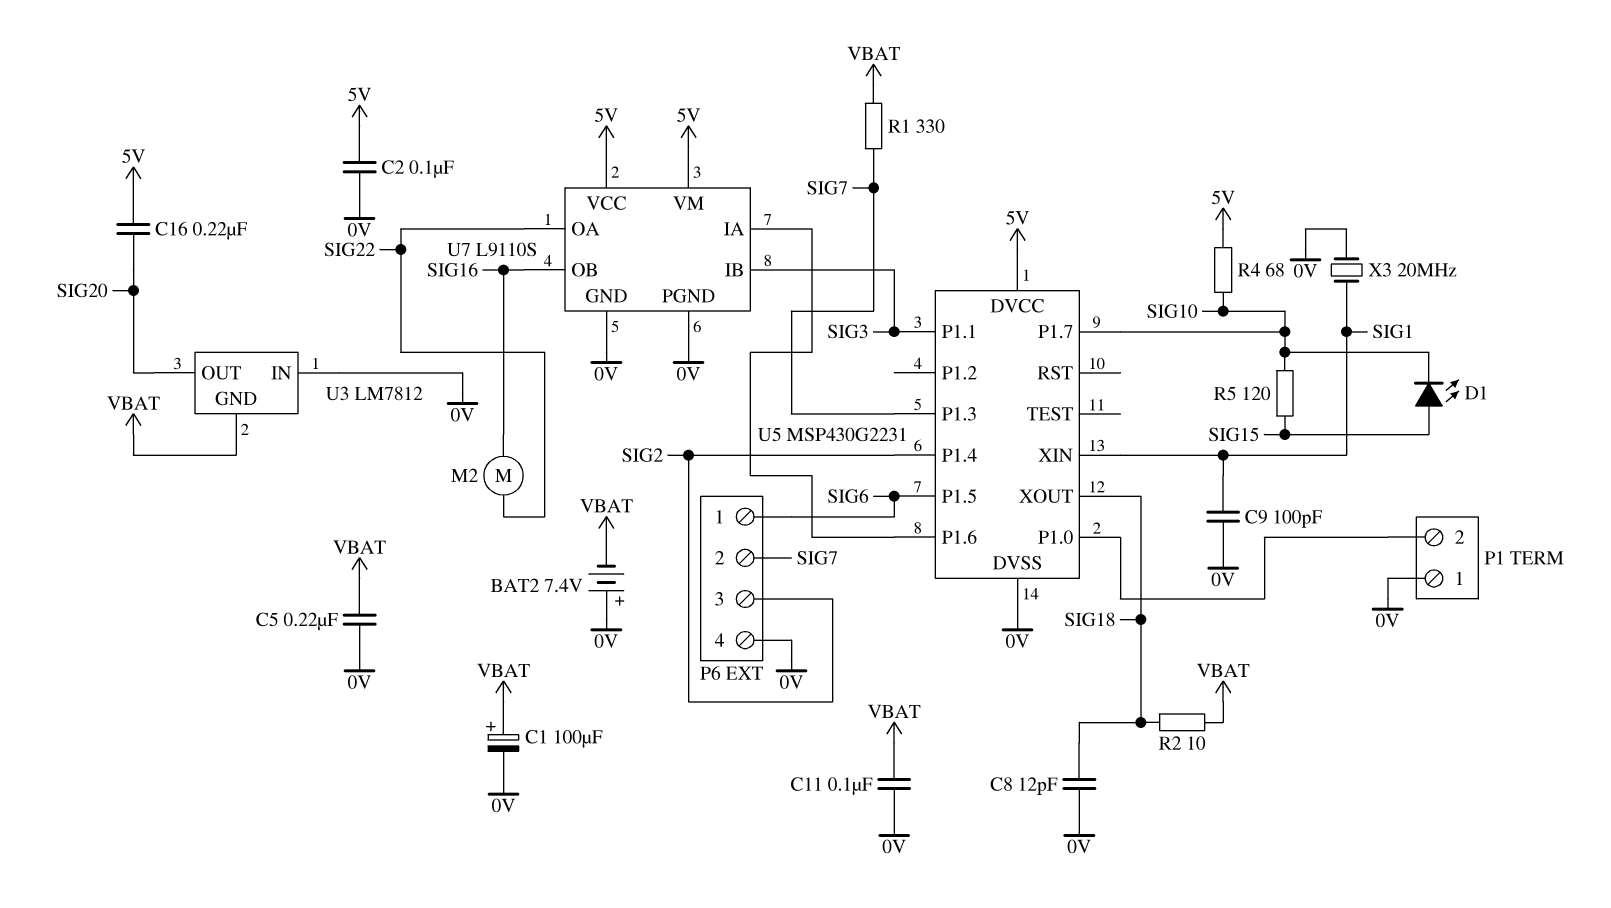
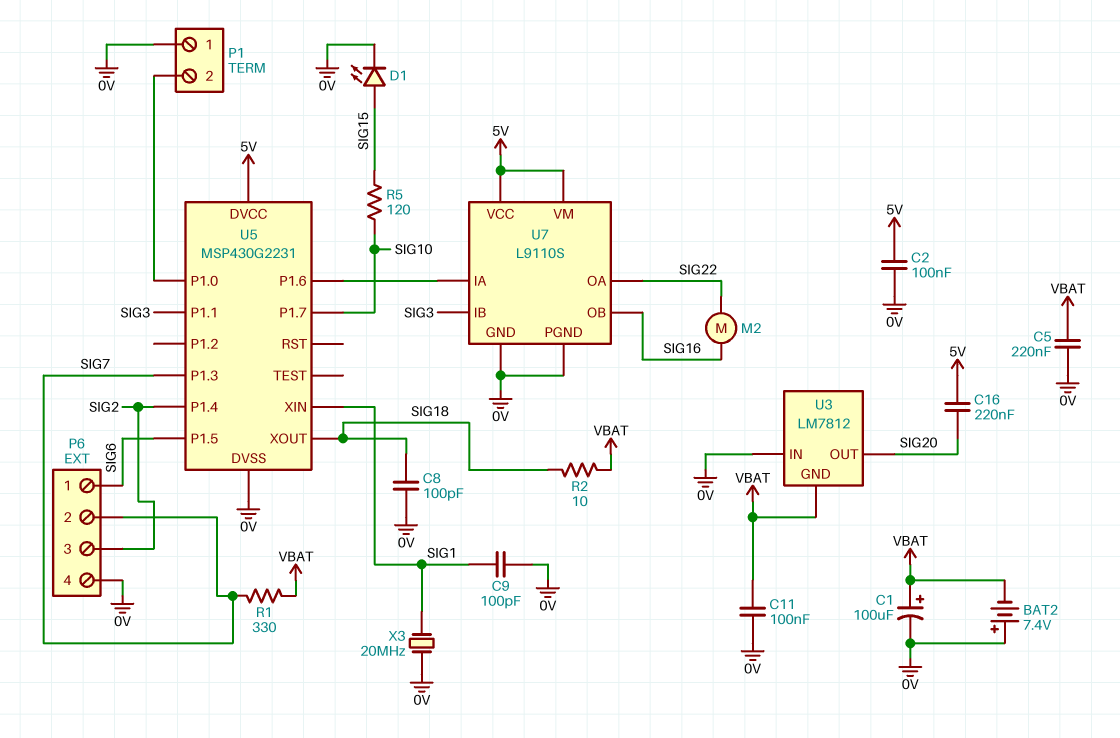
C8: 12pF (0V, SIG18) -> 100pF (0V, SIG18)
D1: LED (A SIG15, K SIG10) -> LED (A SIG15, K 0V)
R4: 68 (5V, SIG10) -> none

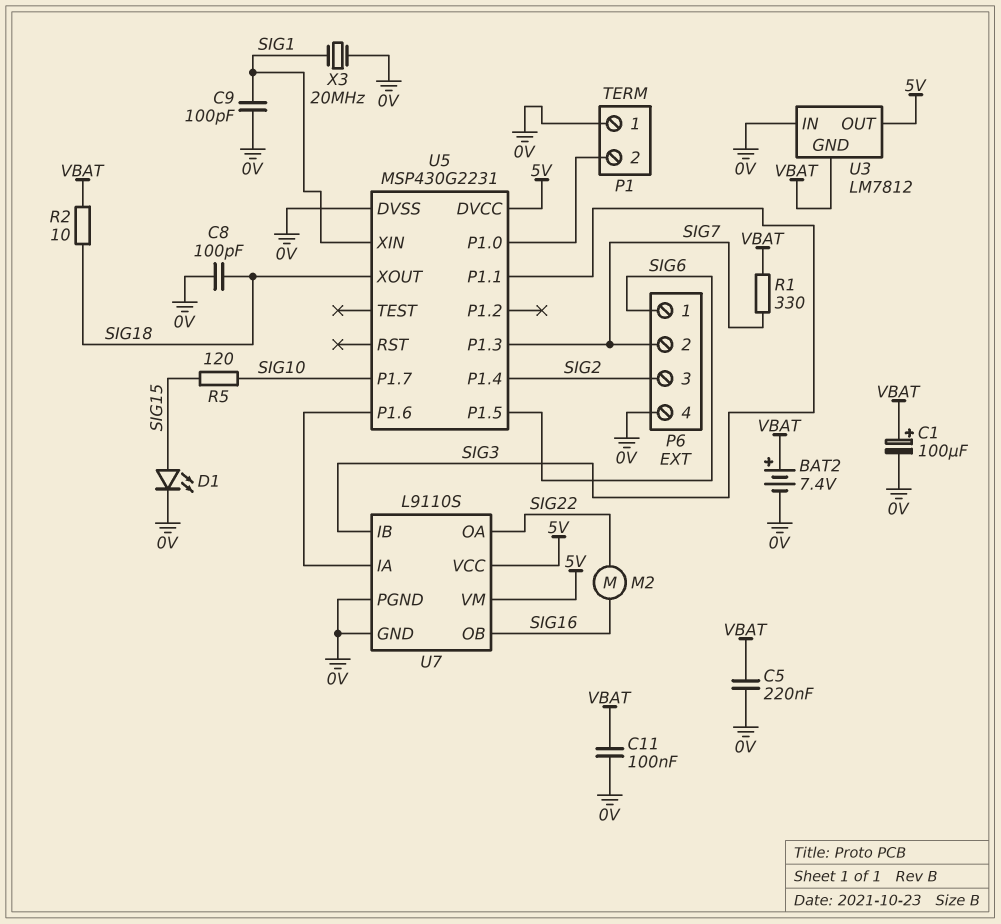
BAT2: 7.4V (plus 0V, minus VBAT) -> 7.4V (plus VBAT, minus 0V)
C2: 100nF (0V, 5V) -> none
C16: 220nF (5V, SIG20) -> none
U3 pin OUT: SIG20 -> 5V

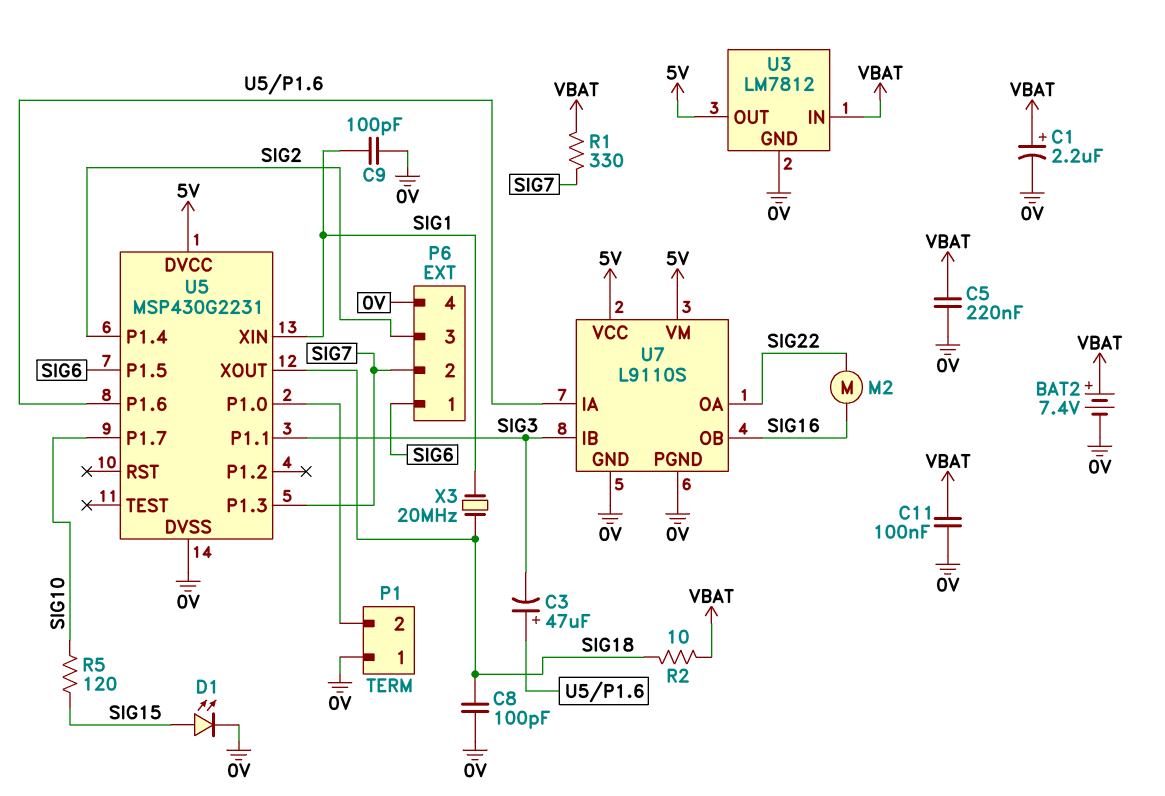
C1: 100uF (plus VBAT, minus 0V) -> 2.2uF (plus VBAT, minus 0V)
C3: none -> 47uF (plus U5/P1.6, minus SIG3)
U3 pin GND: VBAT -> 0V
U3 pin IN: 0V -> VBAT
X3: 20MHz (0V, SIG1) -> 20MHz (SIG1, SIG18)

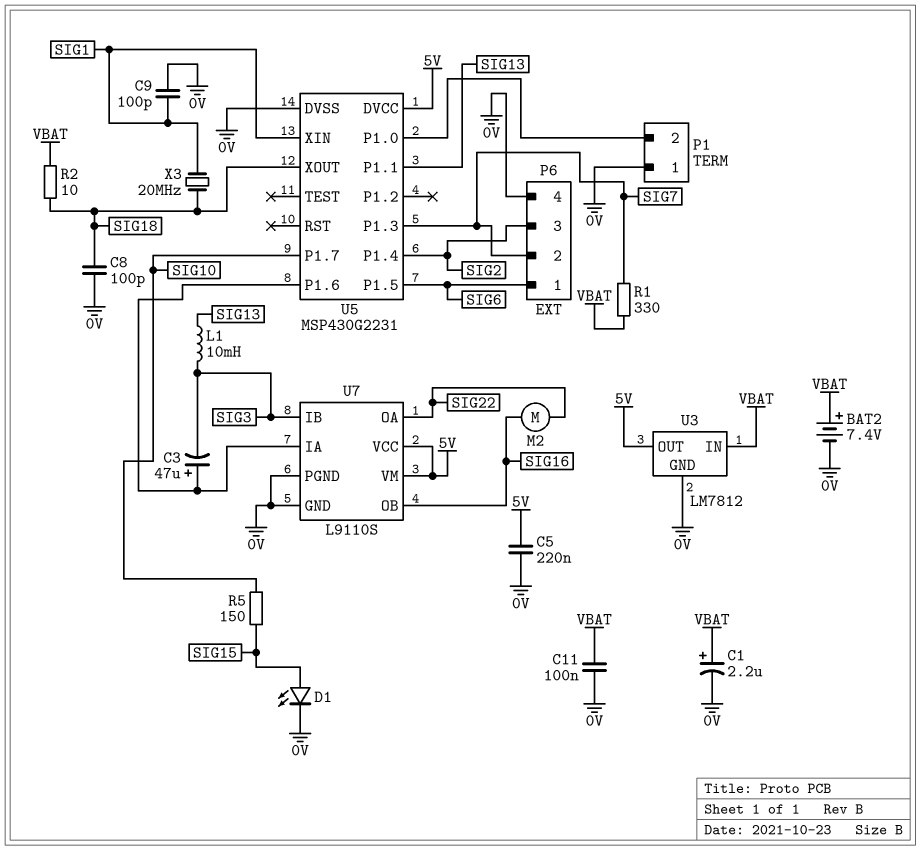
C5: 220nF (0V, VBAT) -> 220nF (0V, 5V)
L1: none -> 10mH (SIG3, SIG13)
R5: 120 (SIG10, SIG15) -> 150 (SIG10, SIG15)
U5 pin P1.1: SIG3 -> SIG13

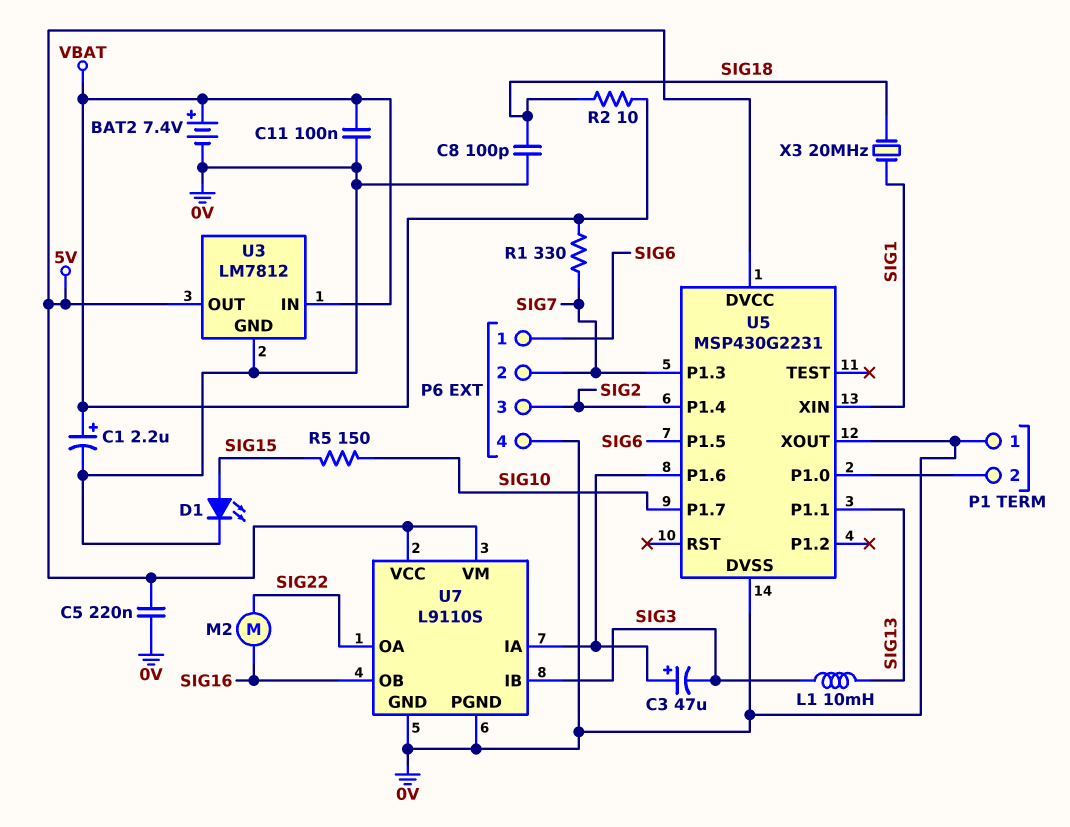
C9: 100pF (0V, SIG1) -> none
U5 pin XOUT: SIG18 -> 0V

